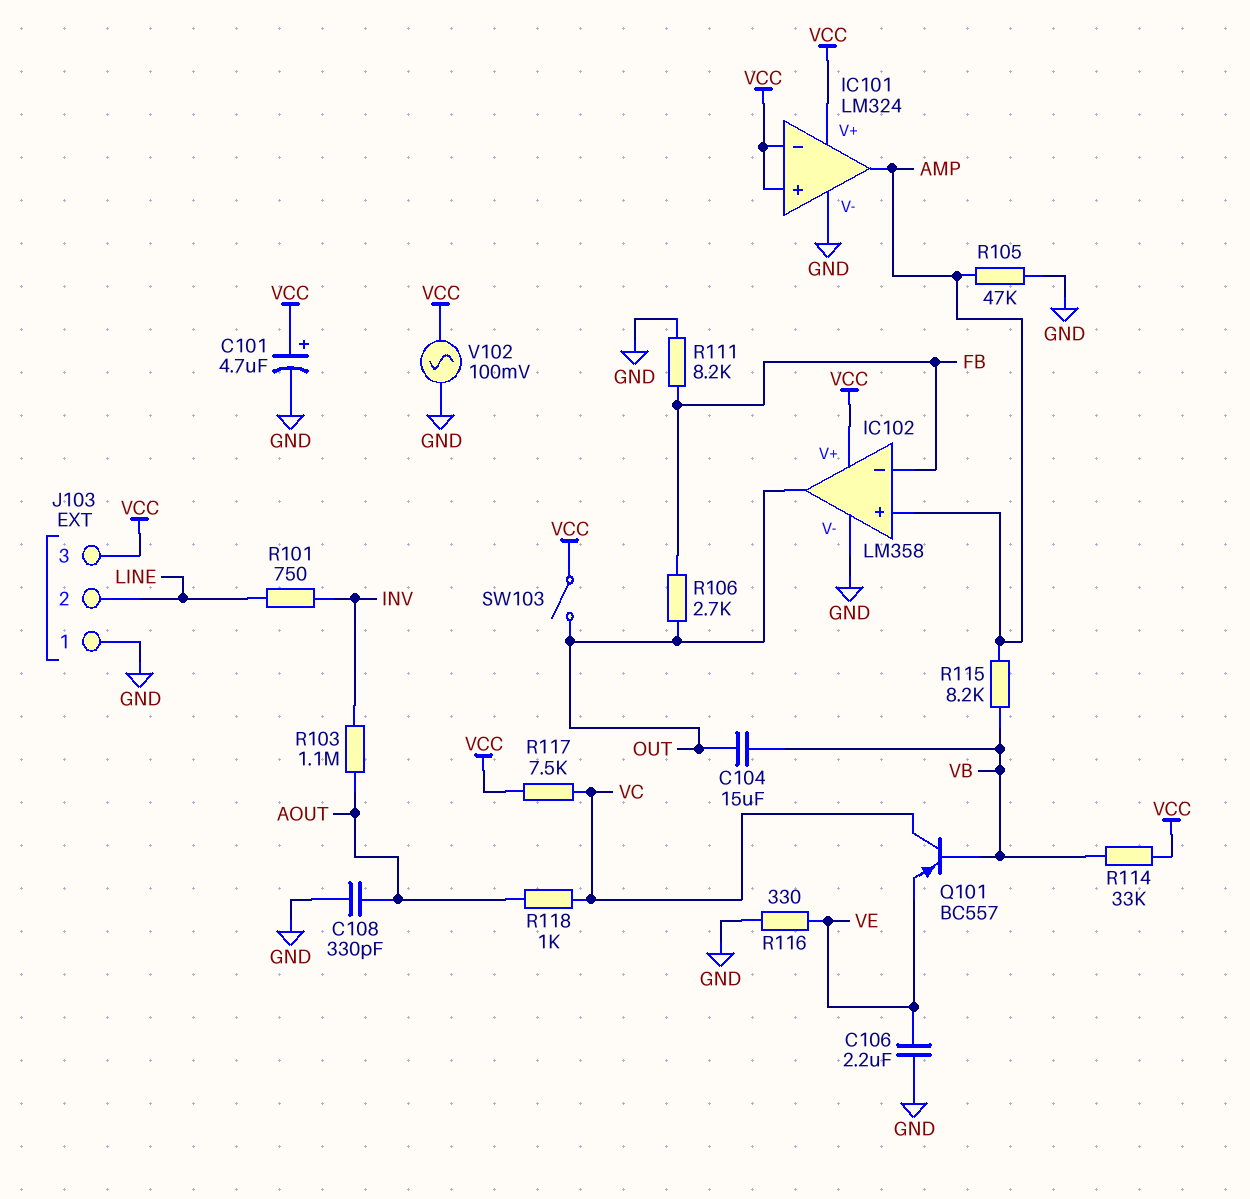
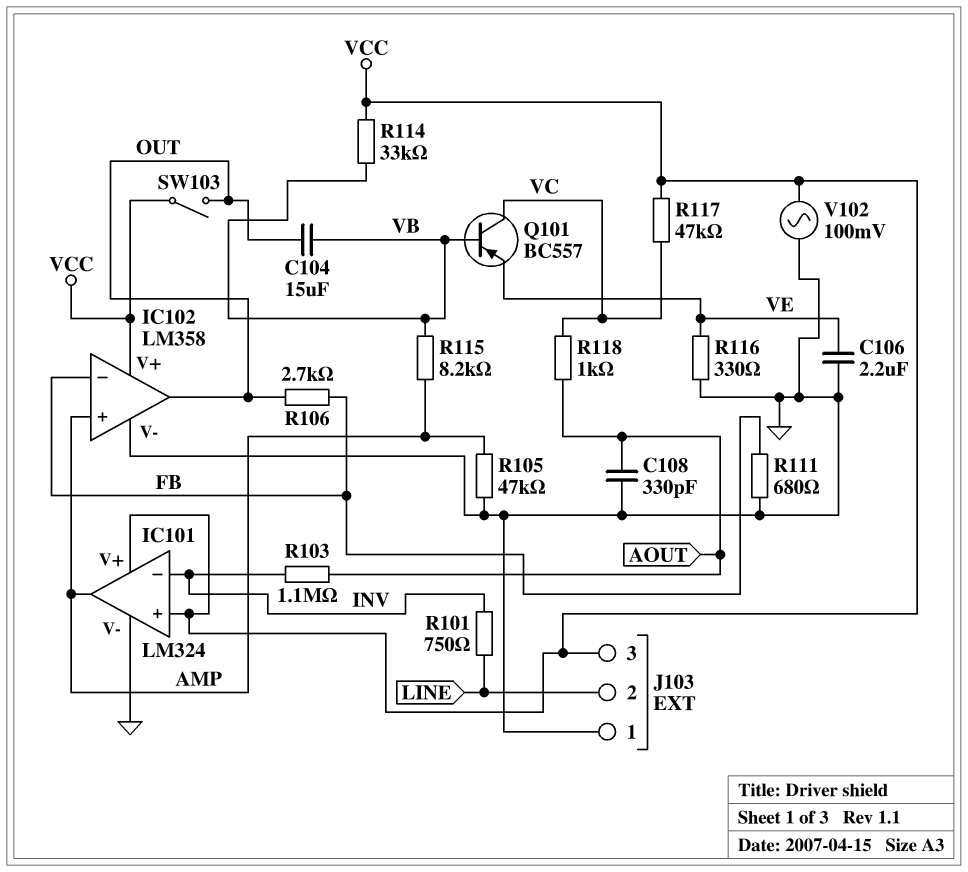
C101: 4.7uF (plus VCC, minus GND) -> none
IC101 pin in-: VCC -> INV
R111: 8.2k (FB, GND) -> 680 (FB, GND)
R117: 7.5k (VC, VCC) -> 47k (VC, VCC)

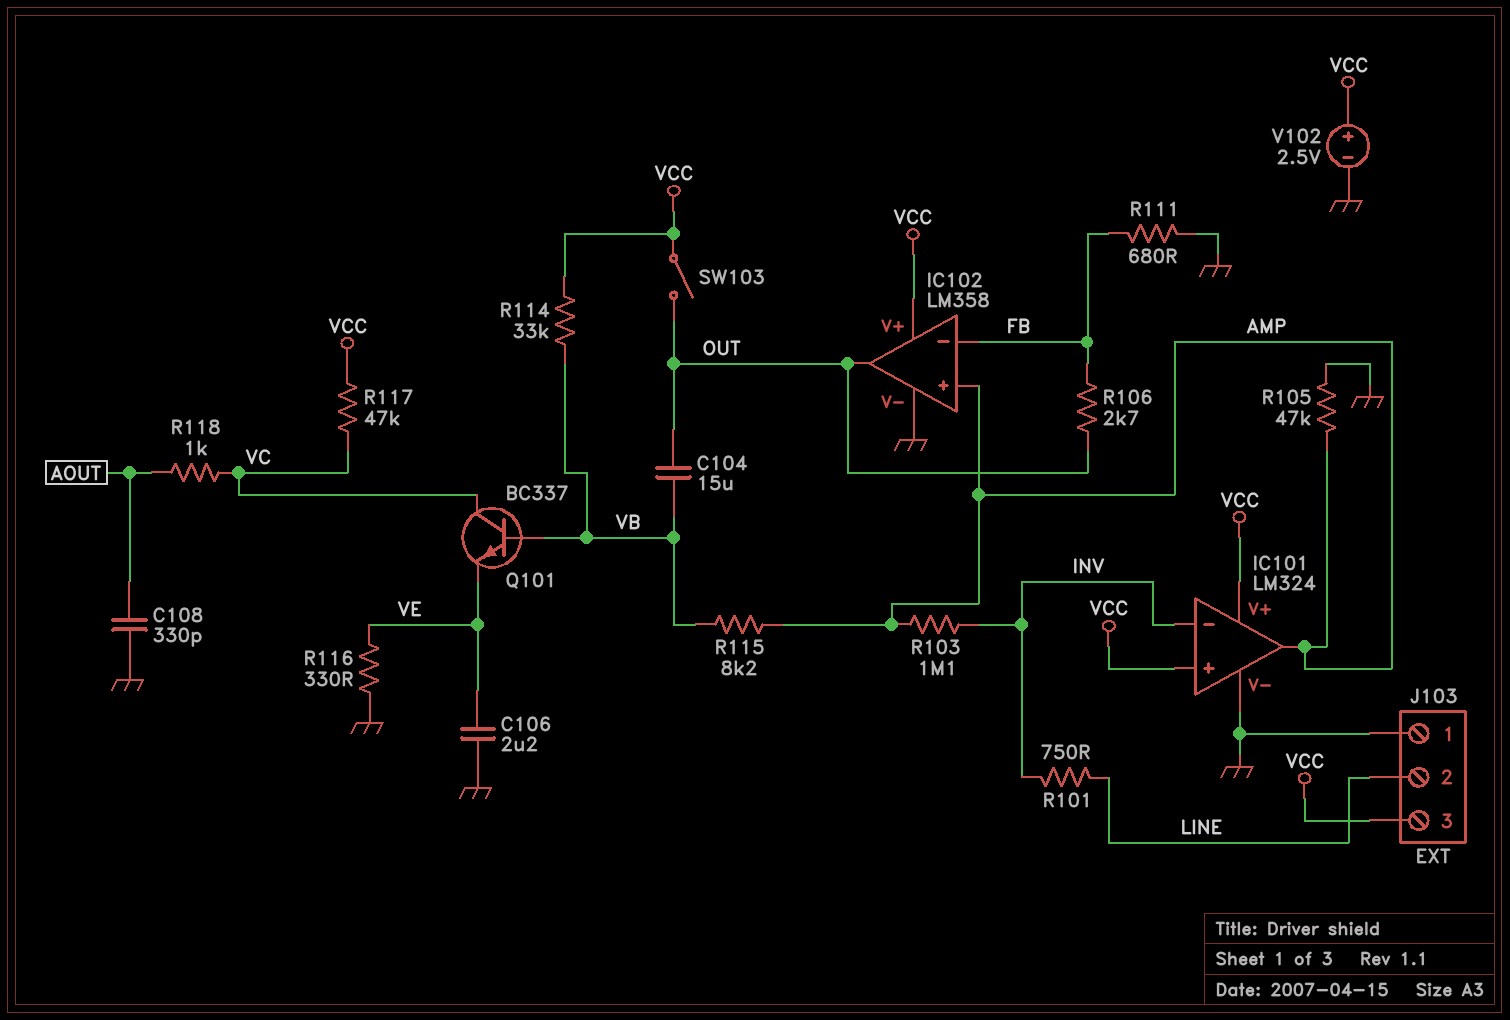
Q101: PNP BC557 (B VB, C VC, E VE) -> NPN BC337 (B VB, C VC, E VE)
R103: 1.1M (AOUT, INV) -> 1.1M (AMP, INV)
V102: AC 100mV (GND, VCC) -> 2.5V (plus VCC, minus GND)

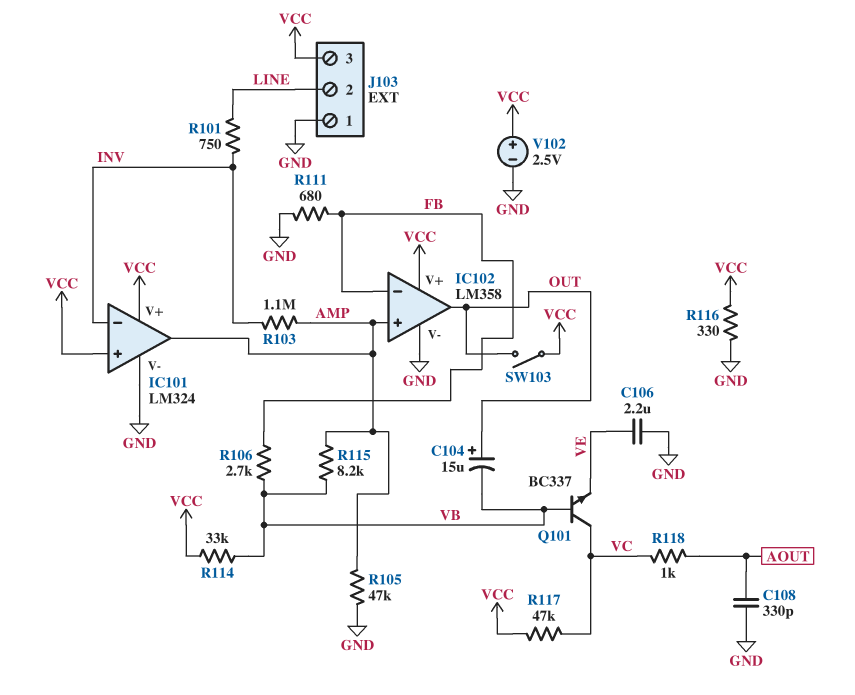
C104: 15uF (OUT, VB) -> 15uF (plus OUT, minus VB)
R106: 2.7k (FB, OUT) -> 2.7k (FB, VB)
R116: 330 (GND, VE) -> 330 (GND, VCC)

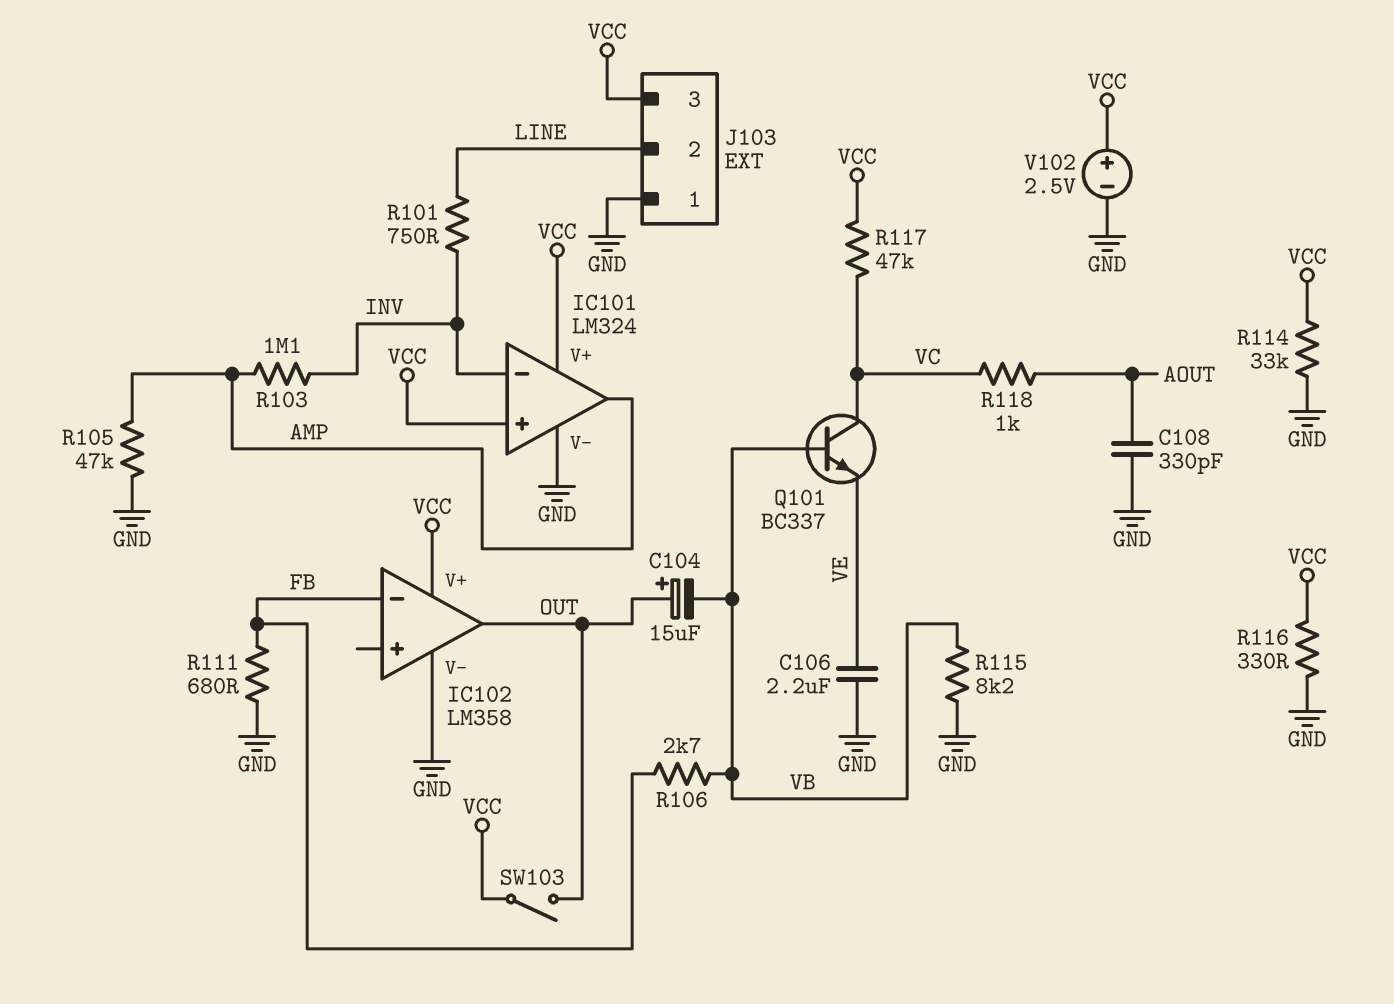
IC102 pin in+: AMP -> none
R114: 33k (VB, VCC) -> 33k (GND, VCC)
R115: 8.2k (AMP, VB) -> 8.2k (GND, VB)

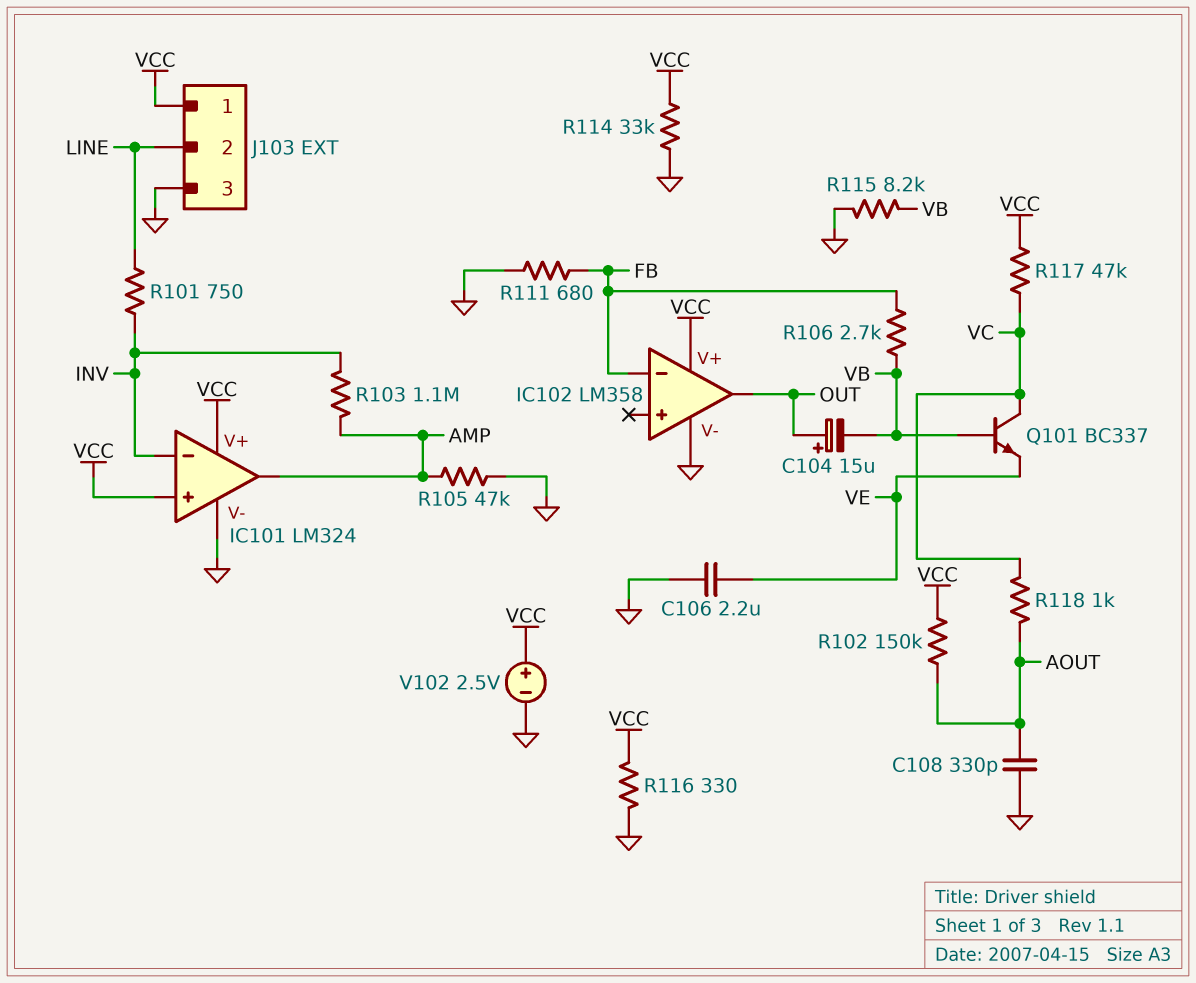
J103 pin 1: GND -> VCC
J103 pin 3: VCC -> GND
R102: none -> 150k (AOUT, VCC)
SW103: switch (OUT, VCC) -> none

